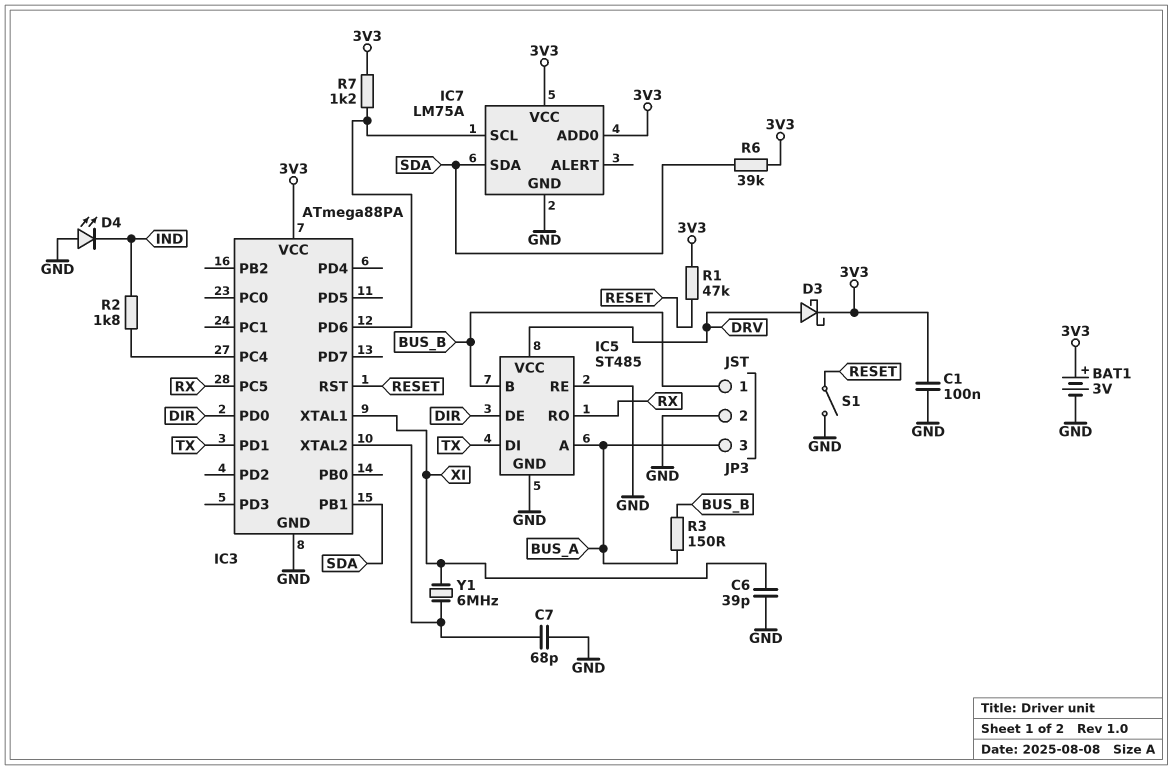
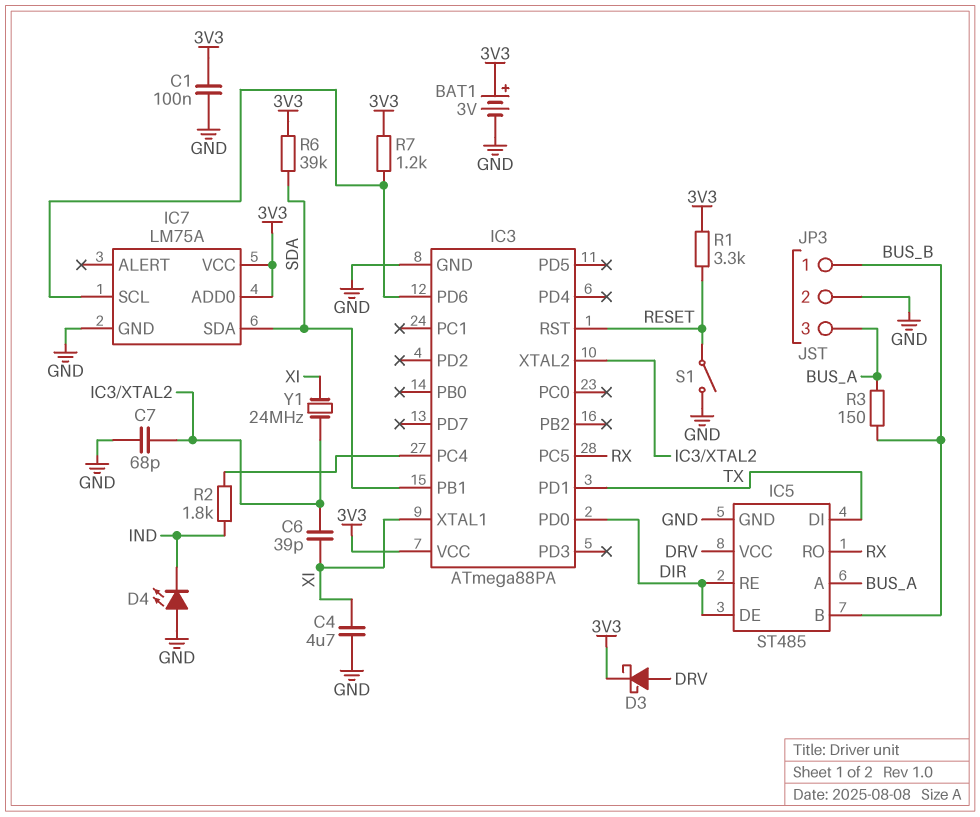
C4: none -> 4.7uF (GND, XI)
C6: 39pF (GND, XI) -> 39pF (IC3/XTAL2, XI)
IC5 pin RE: GND -> DIR
R1: 47k (3V3, RESET) -> 3.3k (3V3, RESET)
Y1: 6MHz (IC3/XTAL2, XI) -> 24MHz (IC3/XTAL2, XI)

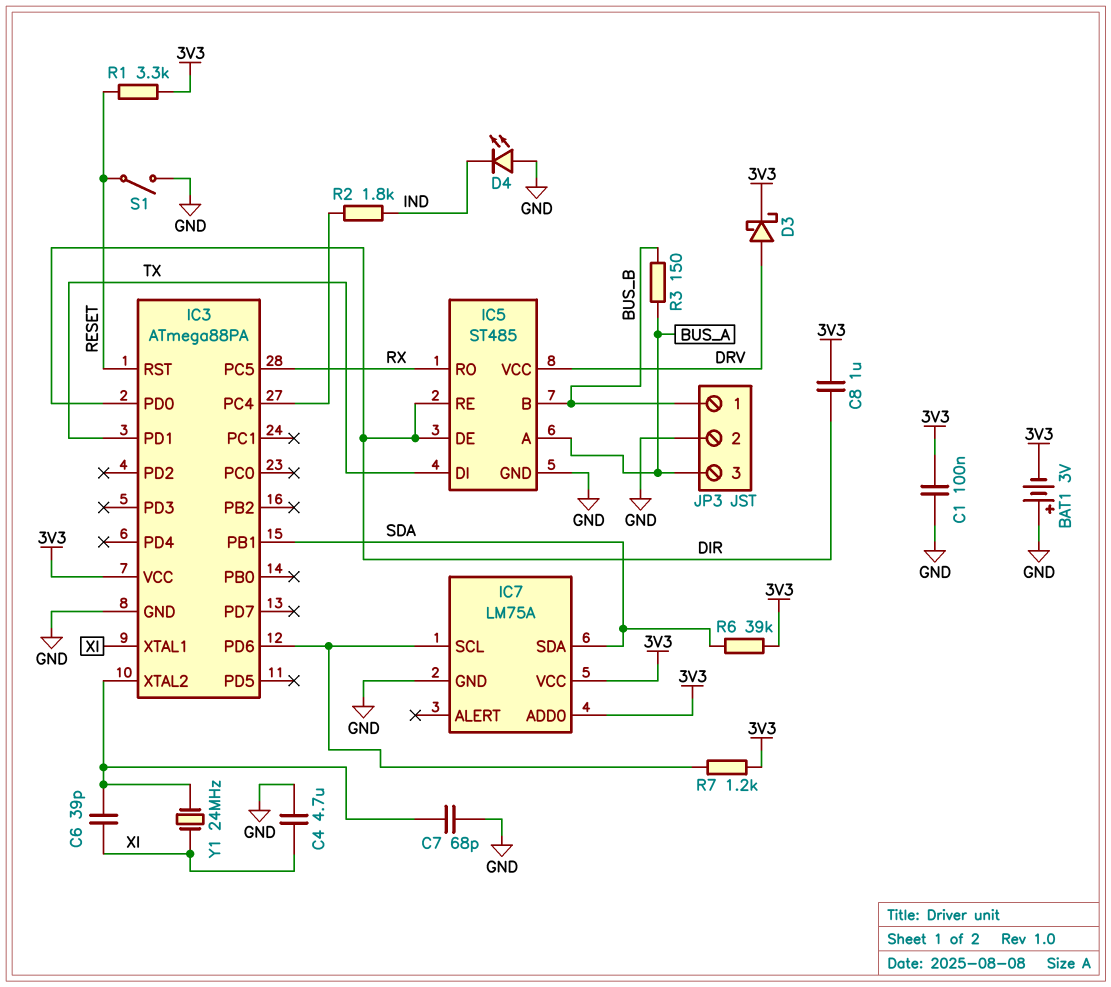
BAT1: 3V (plus 3V3, minus GND) -> 3V (plus GND, minus 3V3)
C8: none -> 1uF (3V3, DIR)

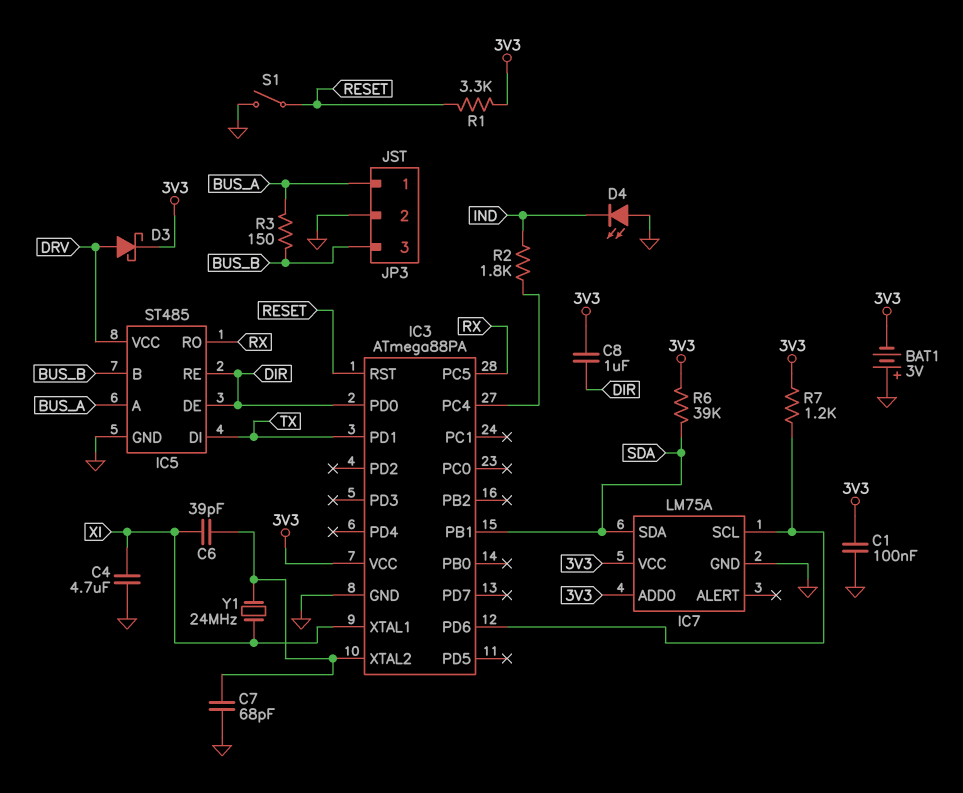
JP3 pin 1: BUS_B -> BUS_A
JP3 pin 3: BUS_A -> BUS_B

